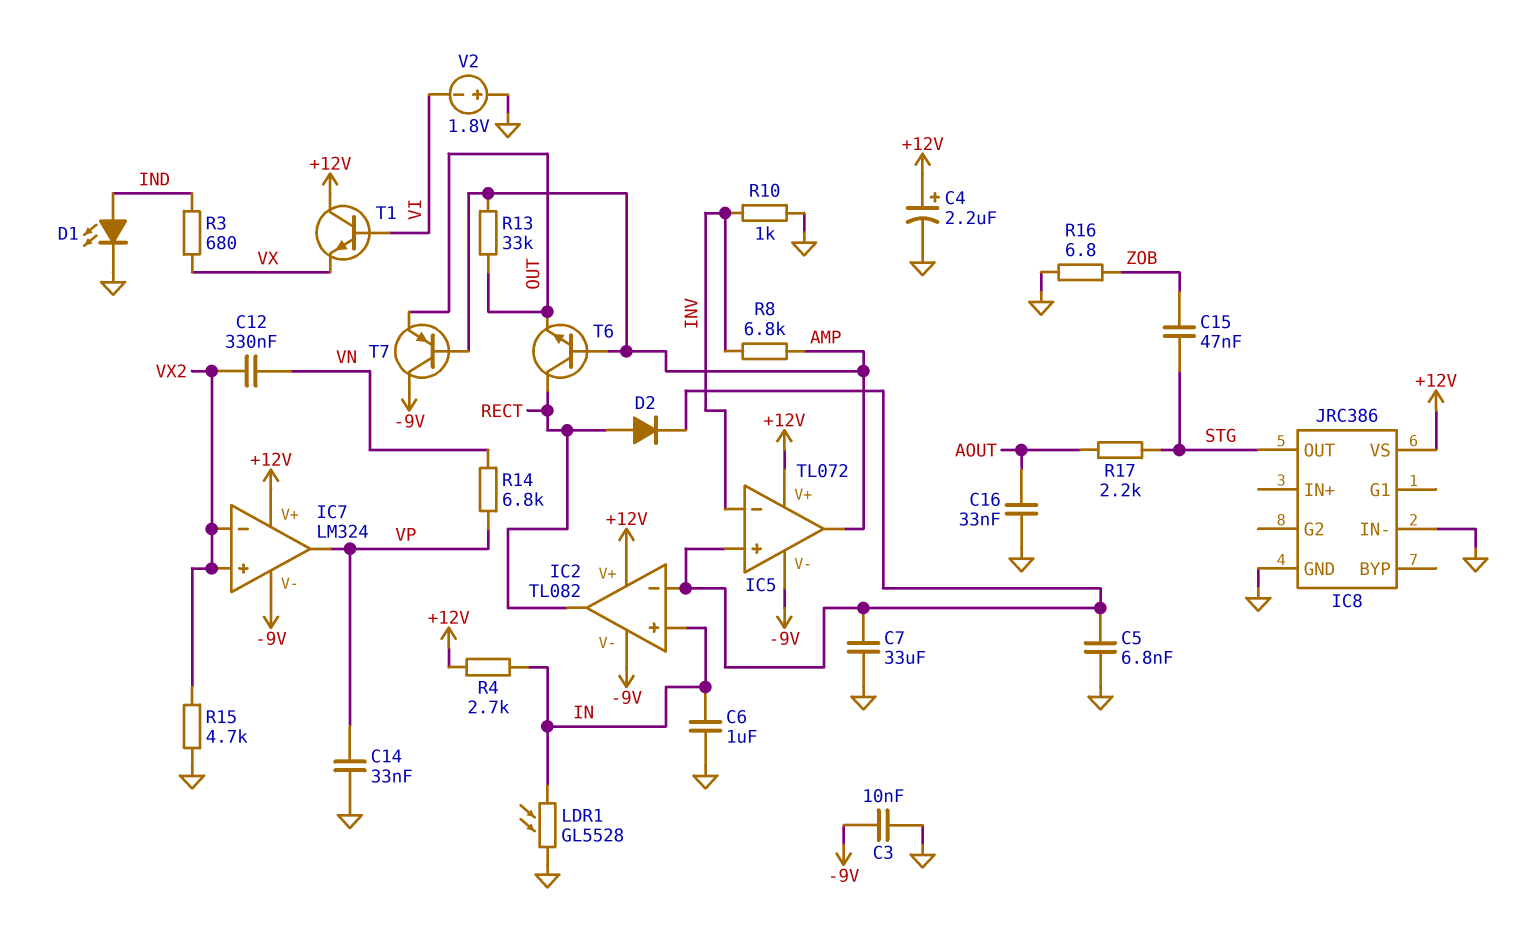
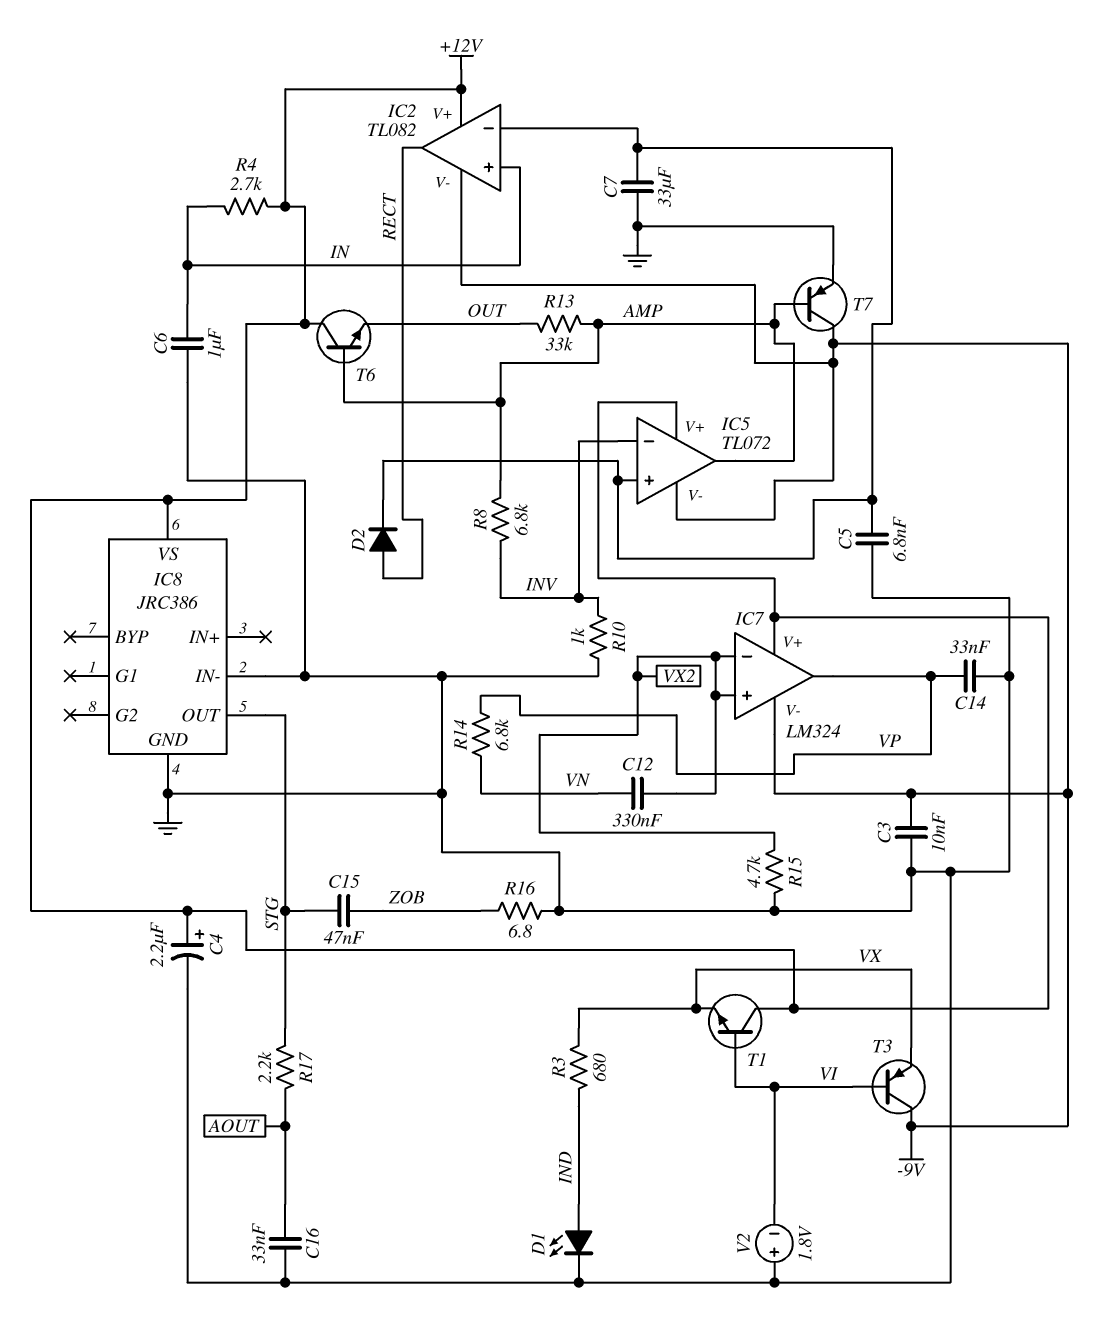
LDR1: GL5528 (GND, IN) -> none
T3: none -> PNP (B VI, C -9V, E VX)
T6: NPN (B AMP, C RECT, E OUT) -> NPN (B AMP, C +12V, E OUT)
T7: PNP (B AMP, C -9V, E OUT) -> PNP (B AMP, C -9V, E GND)

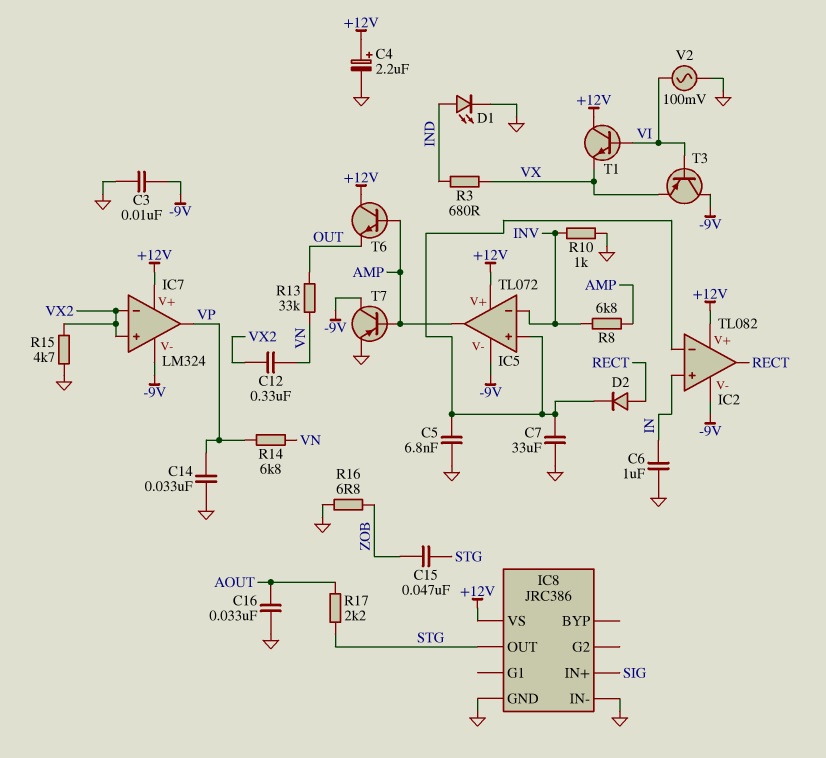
IC8 pin IN+: none -> SIG
R4: 2.7k (+12V, IN) -> none
R13: 33k (AMP, OUT) -> 33k (OUT, VN)
V2: 1.8V (plus GND, minus VI) -> AC 100mV (GND, VI)

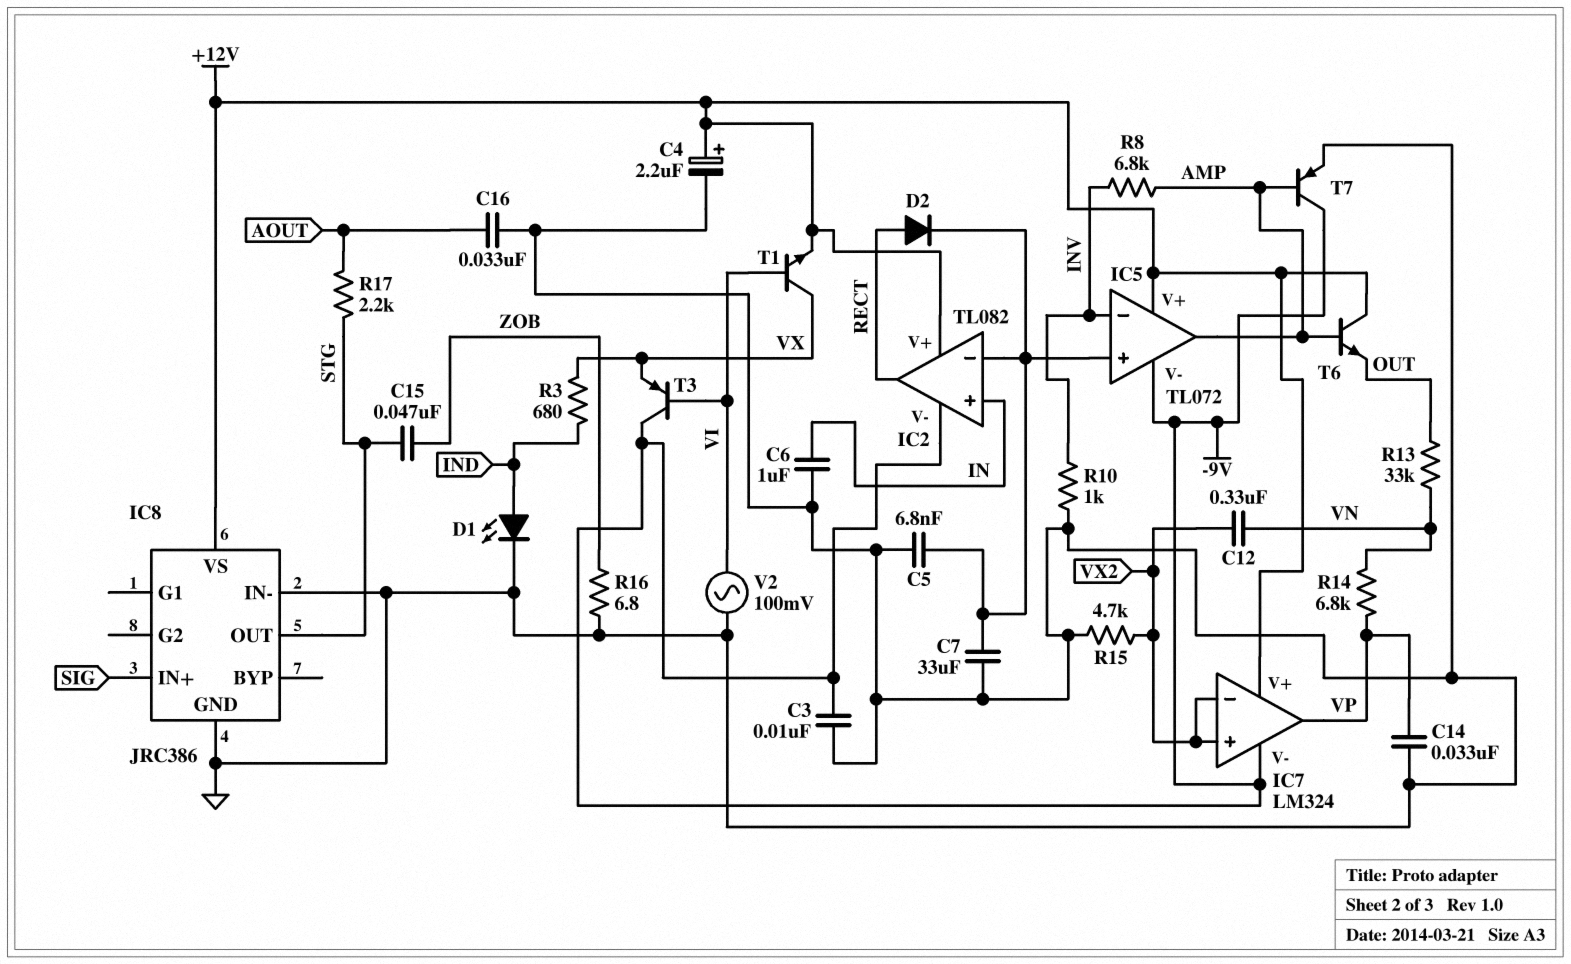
T1: NPN (B VI, C +12V, E VX) -> NPN (B VI, C VX, E +12V)

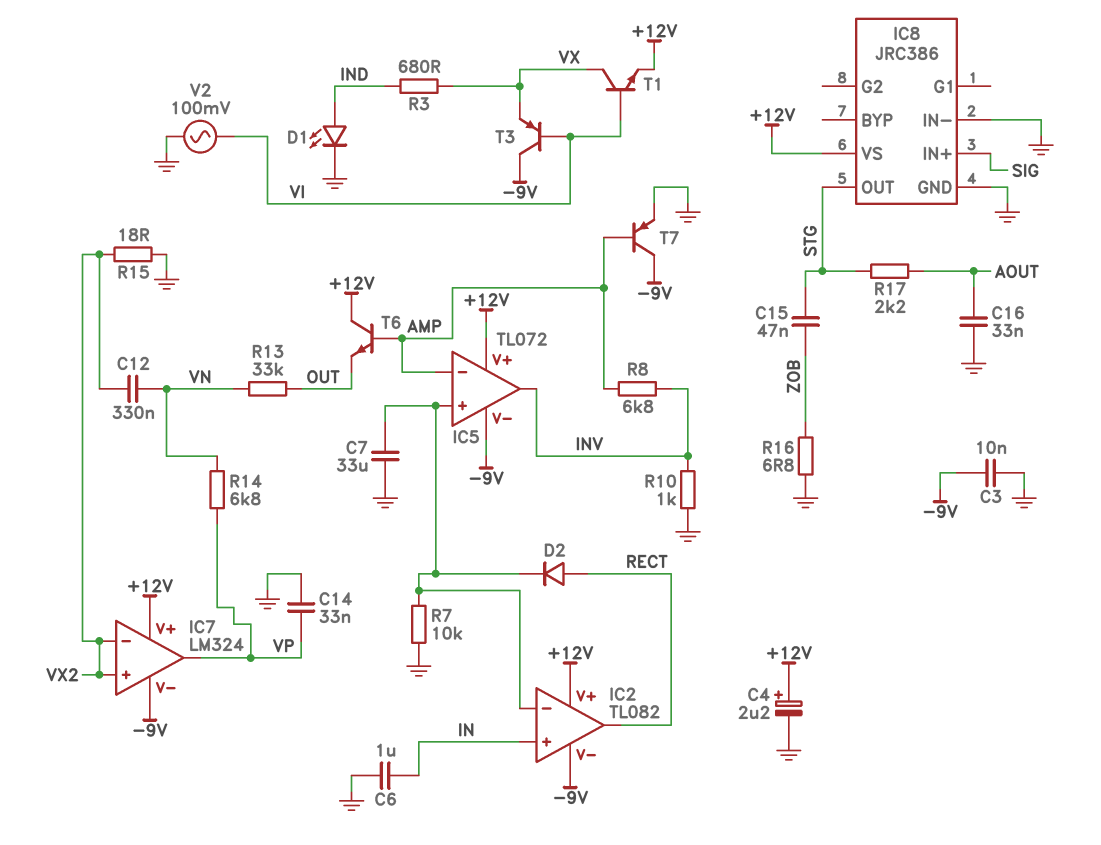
C5: 6.8nF (GND, IC2/in-) -> none
IC5 pin in-: INV -> AMP
IC5 pin out: AMP -> INV
R7: none -> 10k (GND, IC2/in-)
R15: 4.7k (GND, VX2) -> 18 (GND, VX2)

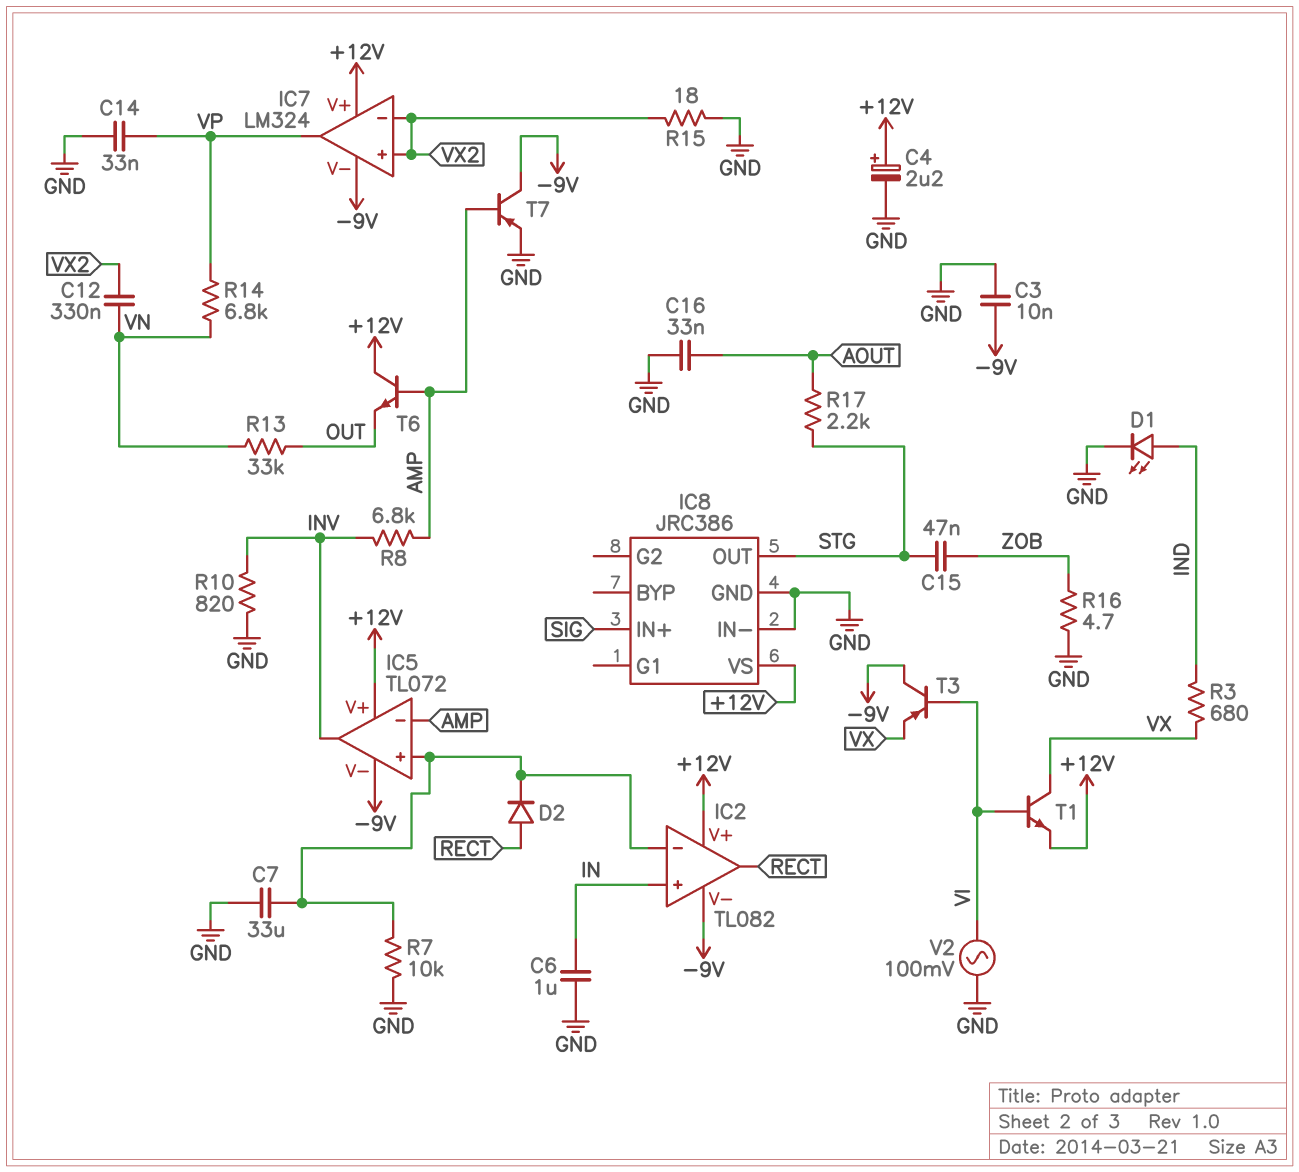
R10: 1k (GND, INV) -> 820 (GND, INV)
R16: 6.8 (GND, ZOB) -> 4.7 (GND, ZOB)

